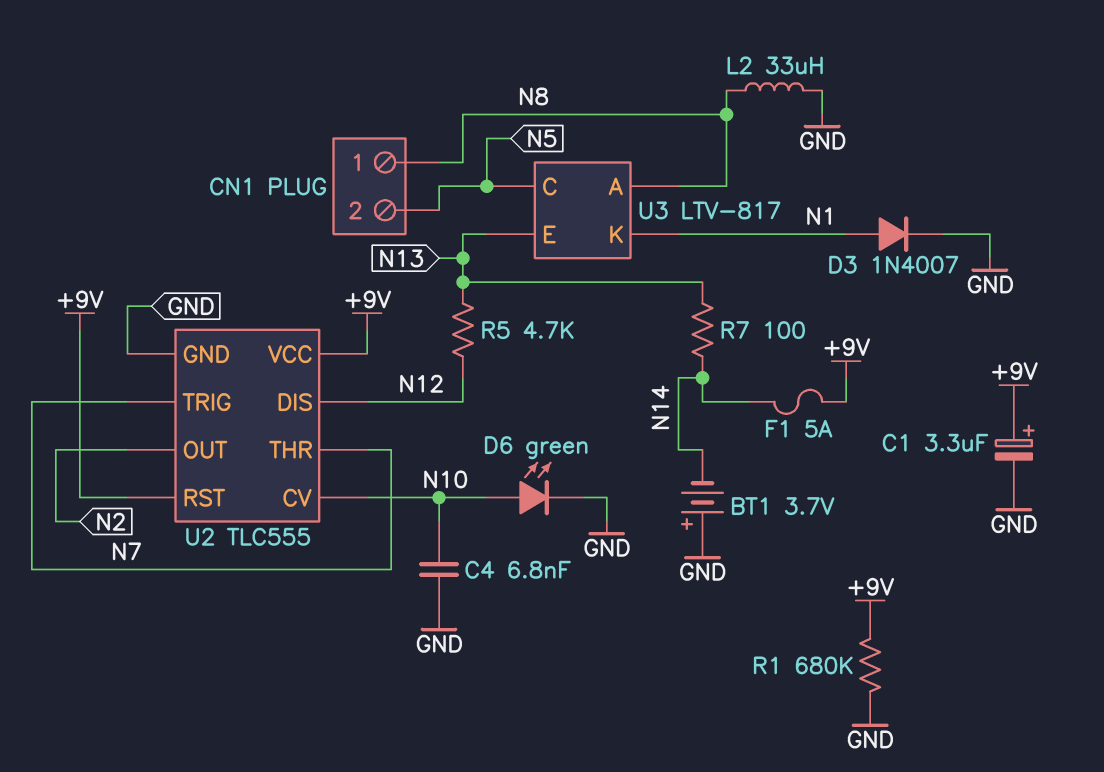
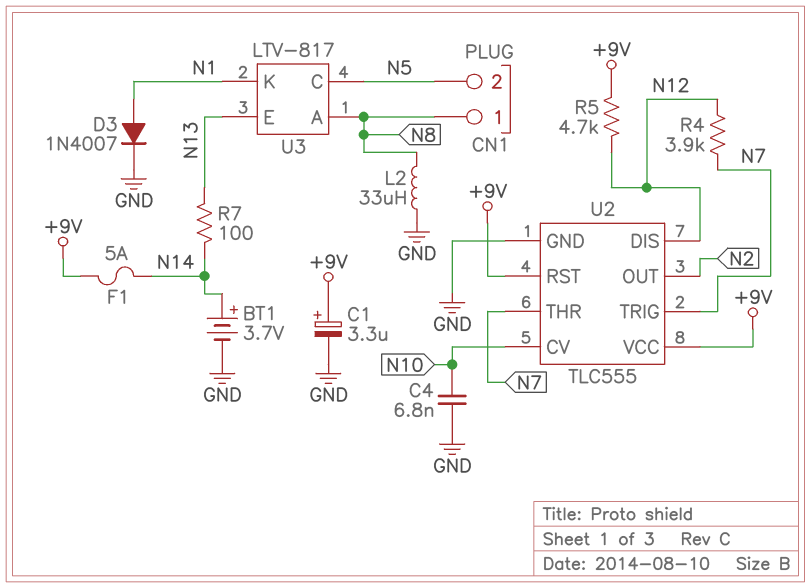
BT1: 3.7V (plus GND, minus N14) -> 3.7V (plus N14, minus GND)
D6: LED green (A N10, K GND) -> none
R1: 680k (+9V, GND) -> none
R4: none -> 3.9k (N7, N12)
R5: 4.7k (N12, N13) -> 4.7k (+9V, N12)

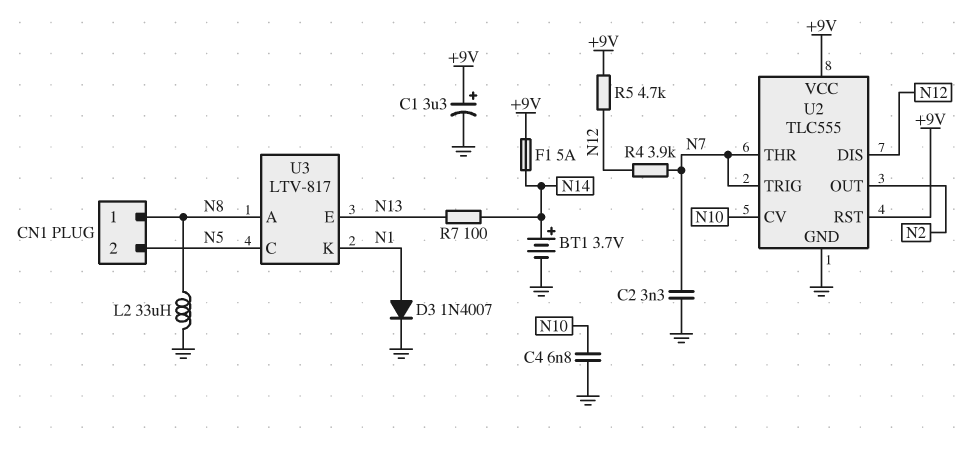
C2: none -> 3.3nF (GND, N7)

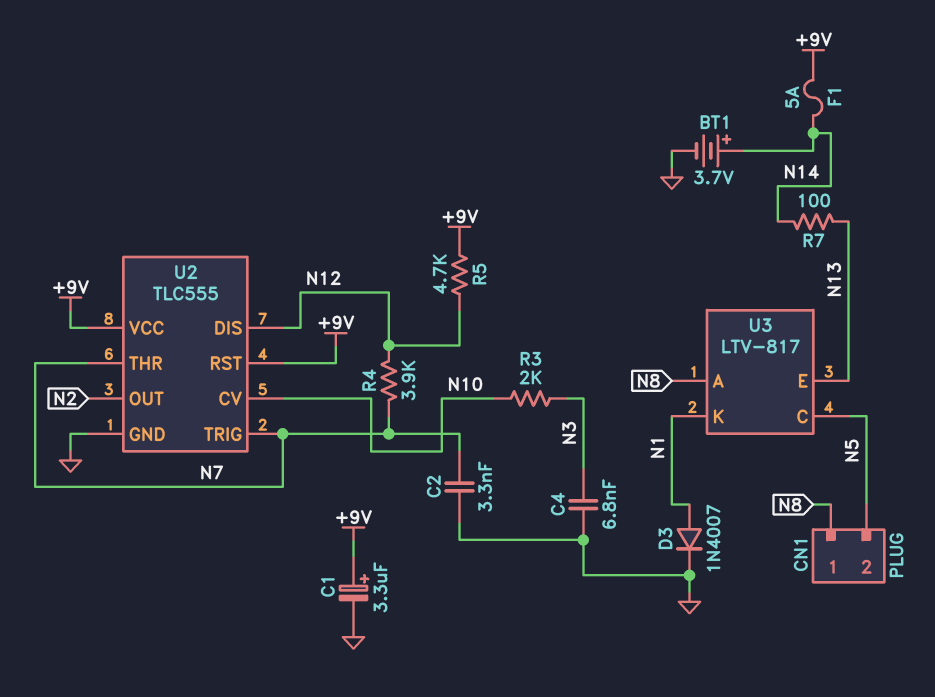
C4: 6.8nF (GND, N10) -> 6.8nF (GND, N3)
L2: 33uH (GND, N8) -> none
R3: none -> 2k (N3, N10)

